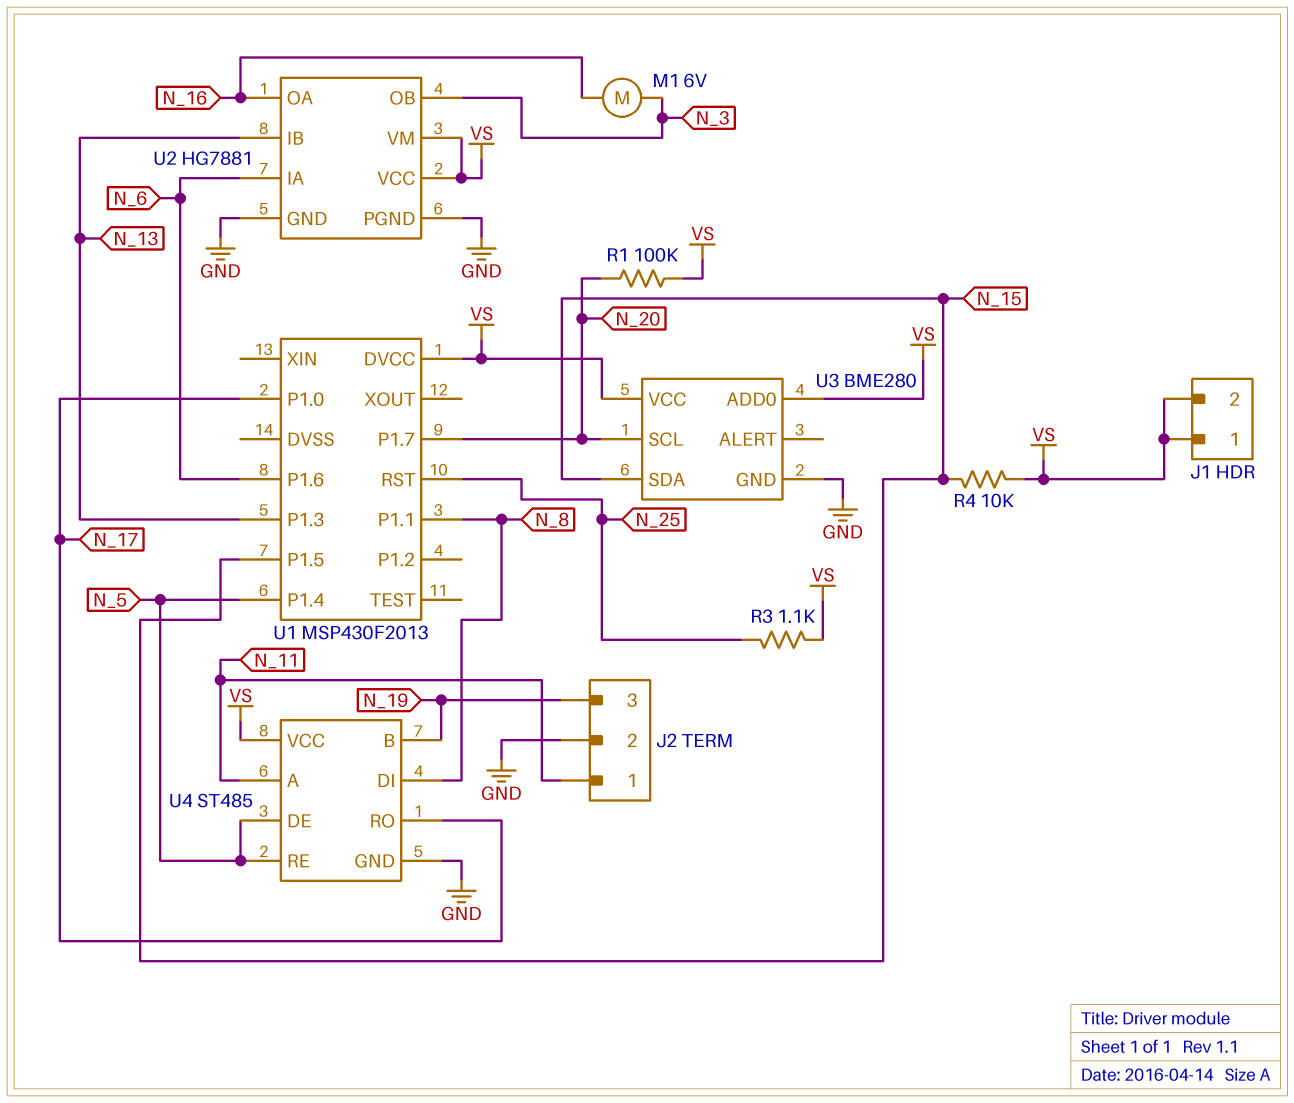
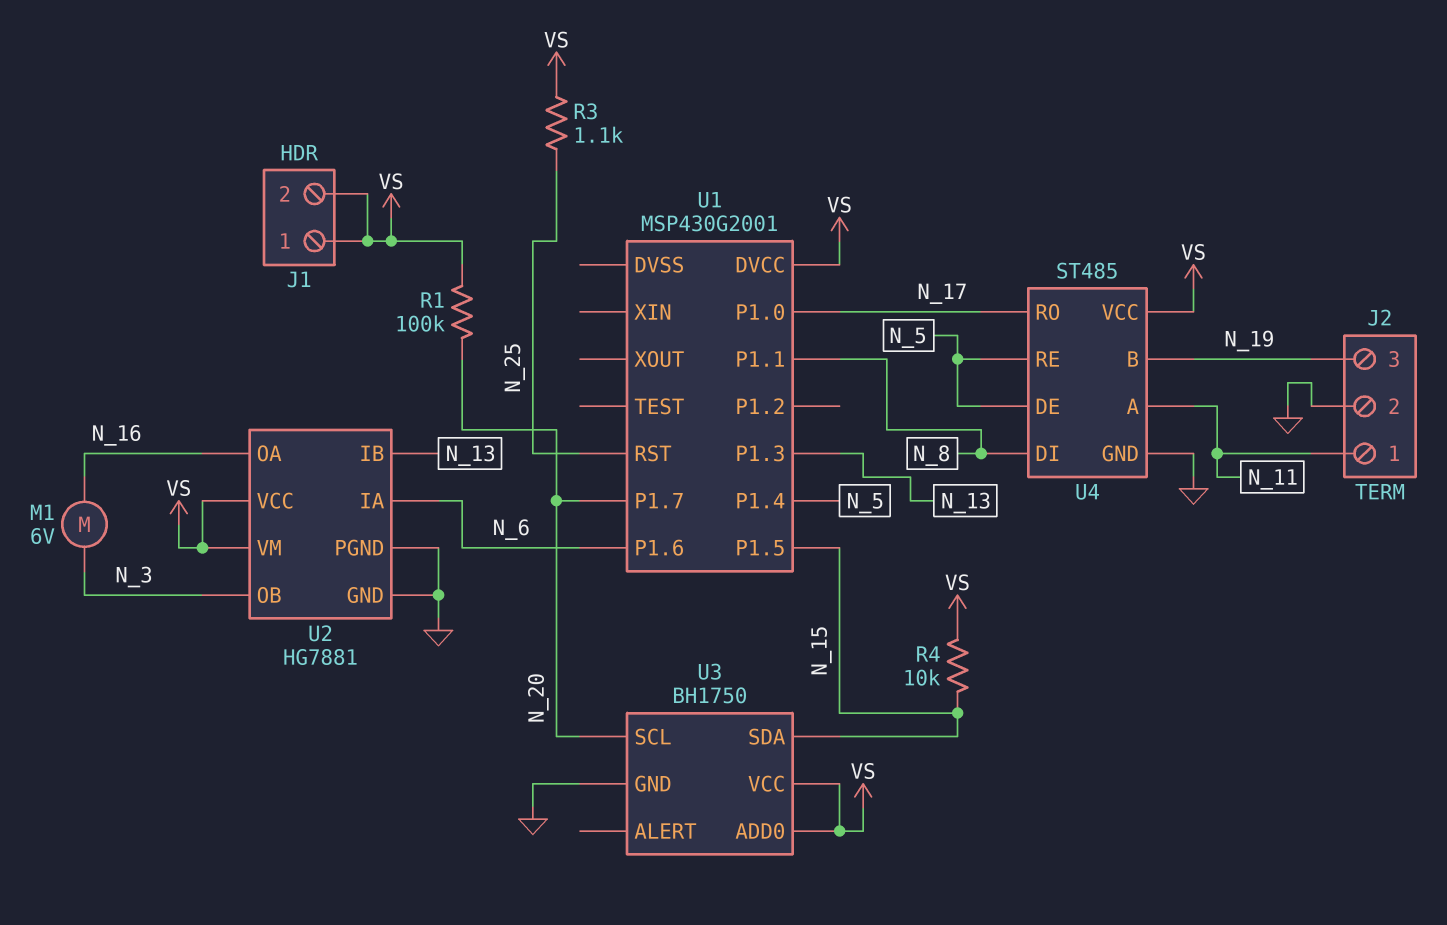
U1: MSP430F2013 -> MSP430G2001
U3: BME280 -> BH1750

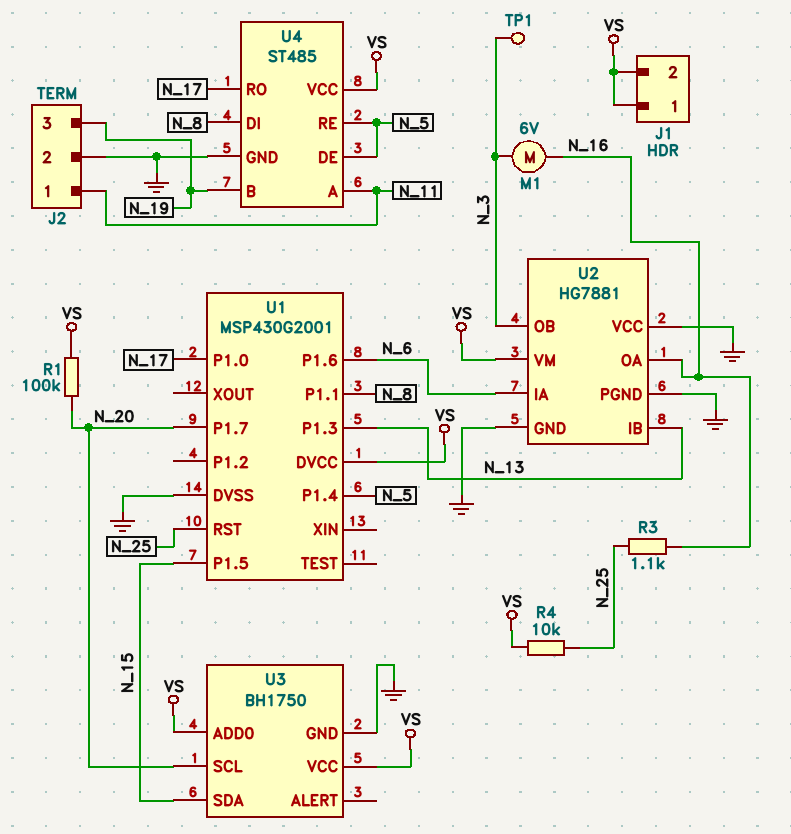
R3: 1.1k (N_25, VS) -> 1.1k (N_16, N_25)
R4: 10k (N_15, VS) -> 10k (N_25, VS)
TP1: none -> test point (N_3)
U1 pin DVSS: none -> GND
U2 pin VCC: VS -> GND

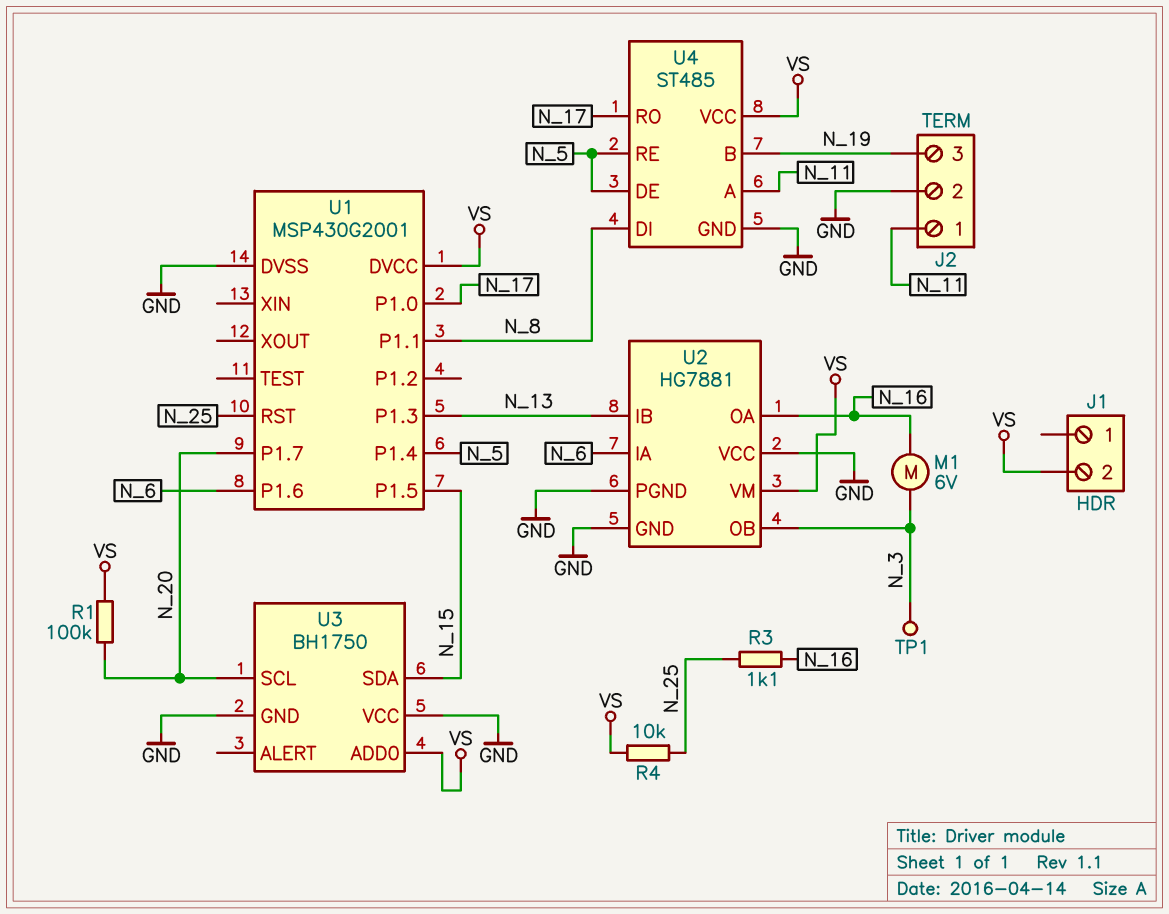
J1 pin 1: VS -> none
U3 pin VCC: VS -> GND

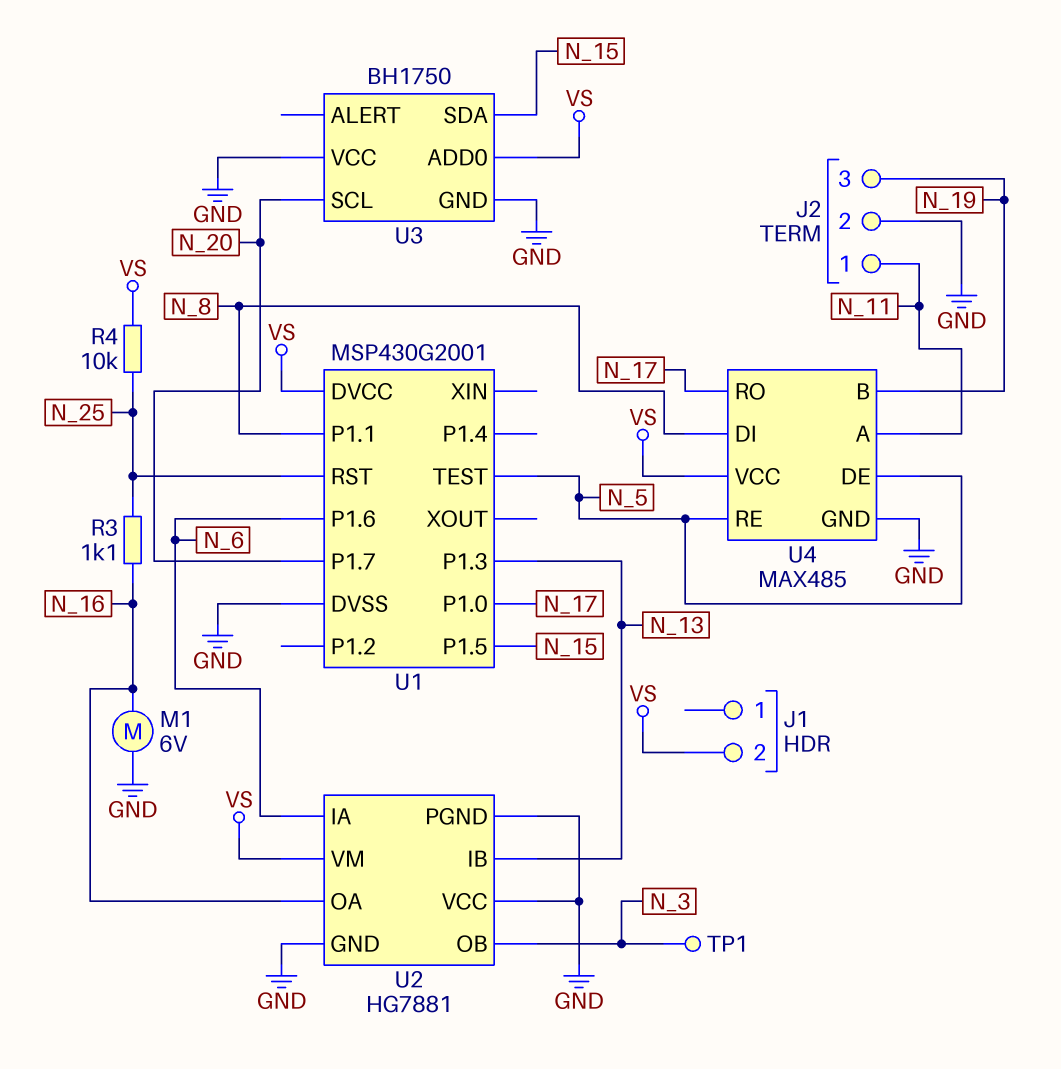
M1: motor 6V (N_3, N_16) -> motor 6V (GND, N_16)
R1: 100k (N_20, VS) -> none
U1 pin P1.4: N_5 -> none
U1 pin TEST: none -> N_5
U4: ST485 -> MAX485

